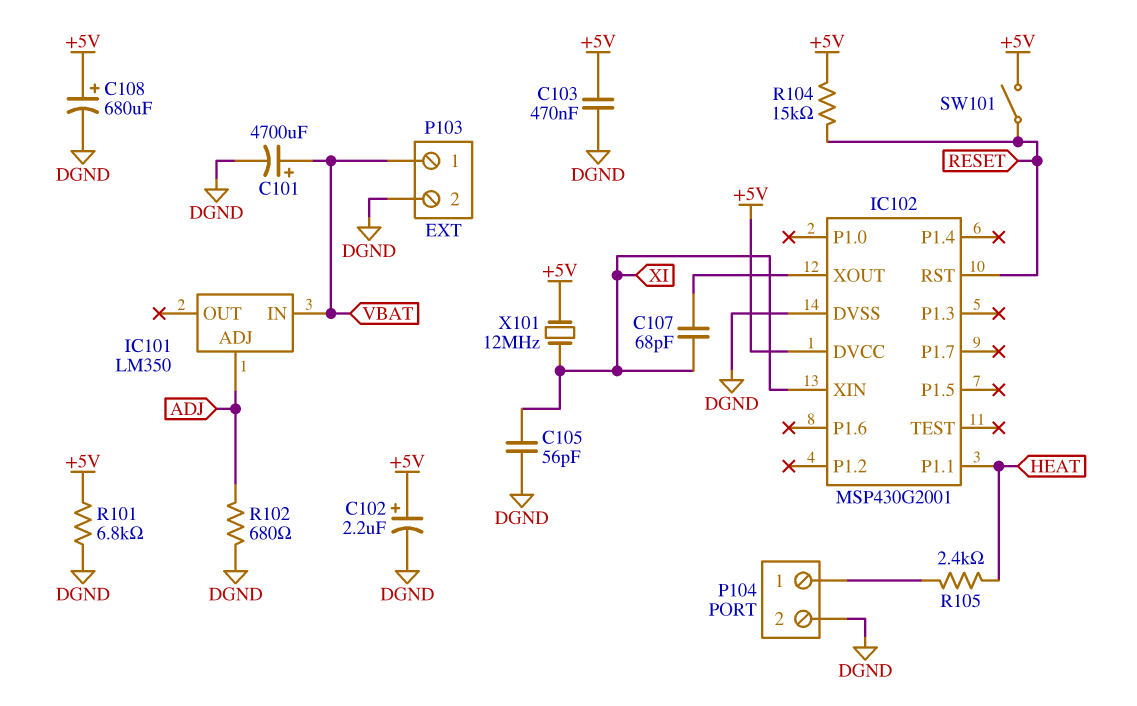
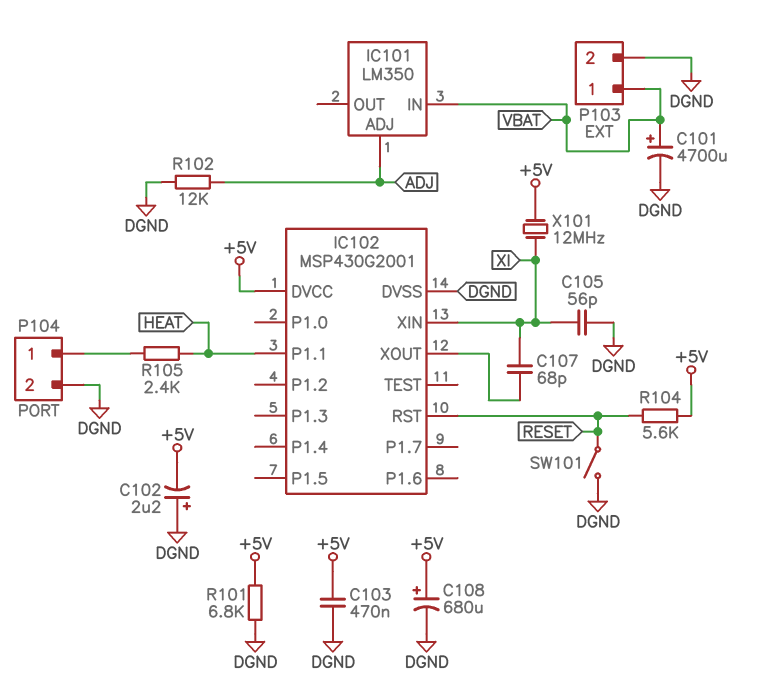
C102: 2.2uF (plus +5V, minus DGND) -> 2.2uF (plus DGND, minus +5V)
R102: 680 (ADJ, DGND) -> 12k (ADJ, DGND)
R104: 15k (+5V, RESET) -> 5.6k (+5V, RESET)
SW101: switch (+5V, RESET) -> switch (DGND, RESET)

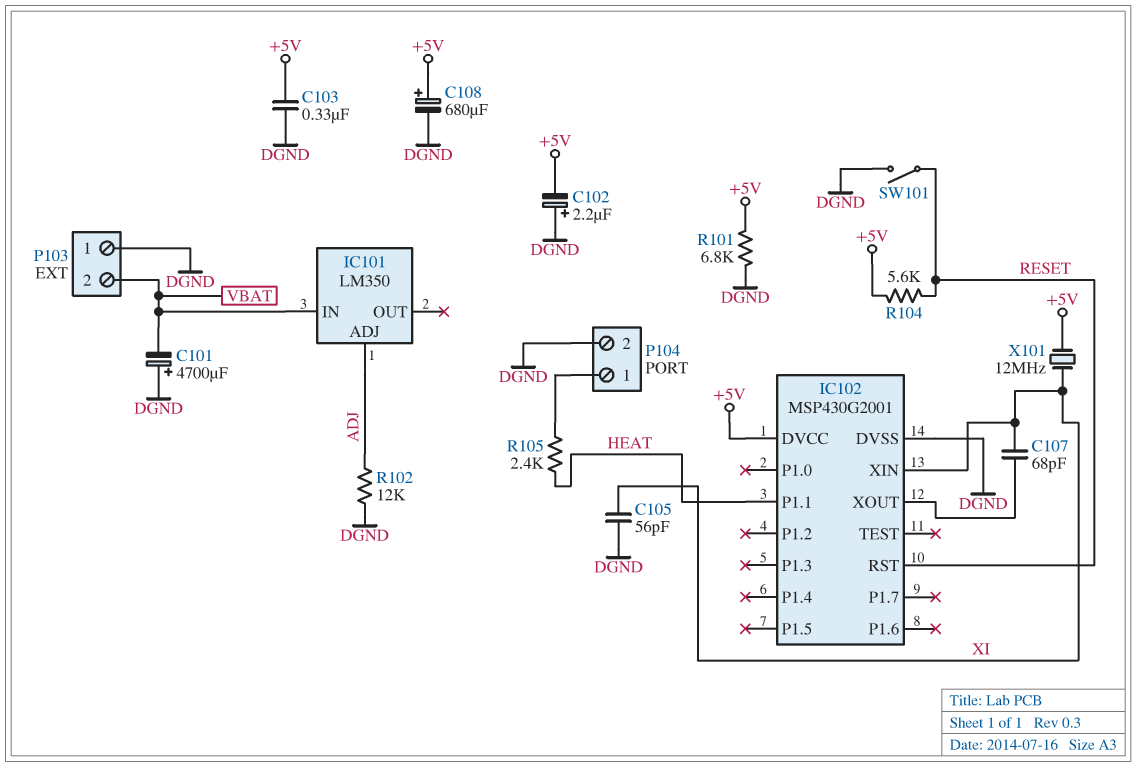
C101: 4700uF (plus VBAT, minus DGND) -> 4700uF (plus DGND, minus VBAT)
C103: 470nF (+5V, DGND) -> 330nF (+5V, DGND)
P103 pin 1: VBAT -> DGND
P103 pin 2: DGND -> VBAT

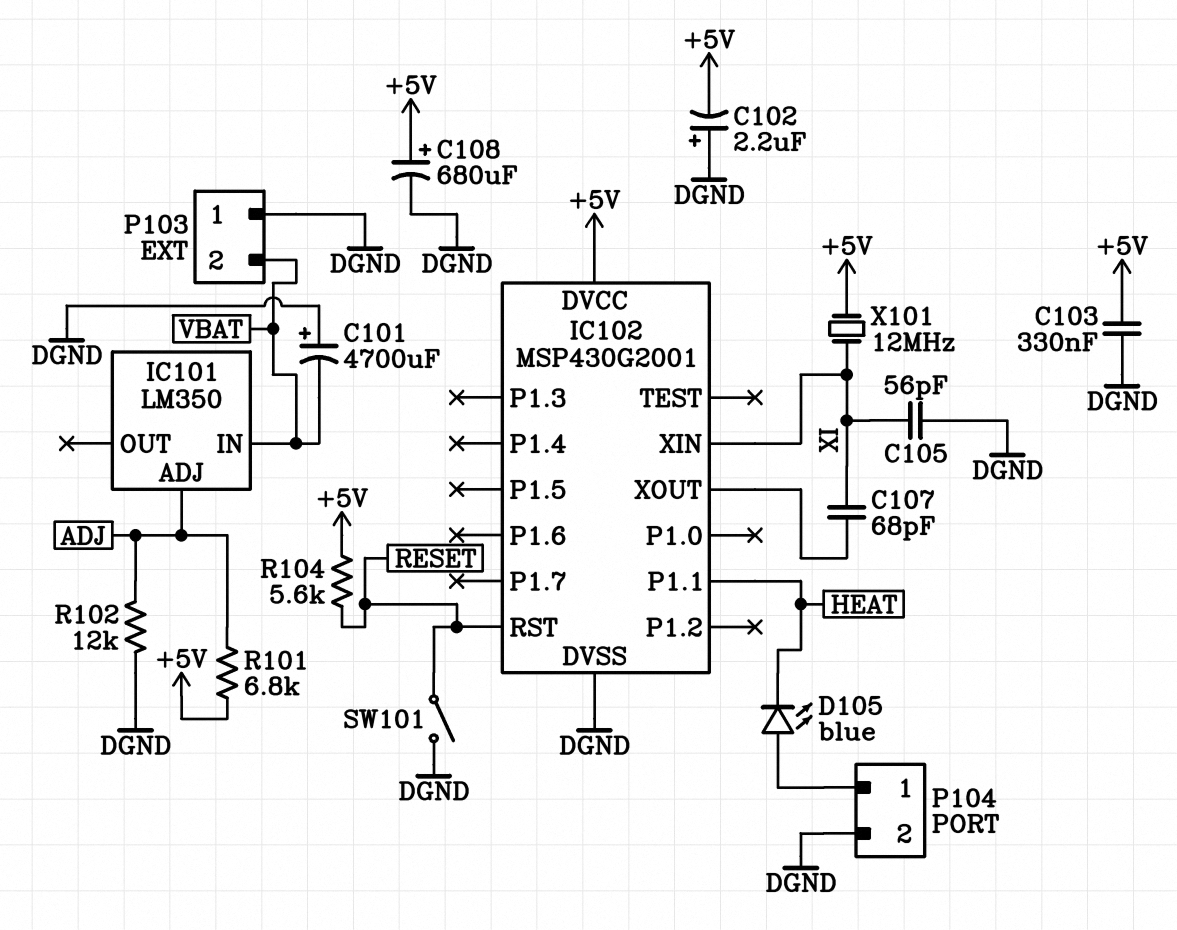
D105: none -> LED blue (A P104/1, K HEAT)
R101: 6.8k (+5V, DGND) -> 6.8k (+5V, ADJ)
R105: 2.4k (HEAT, P104/1) -> none

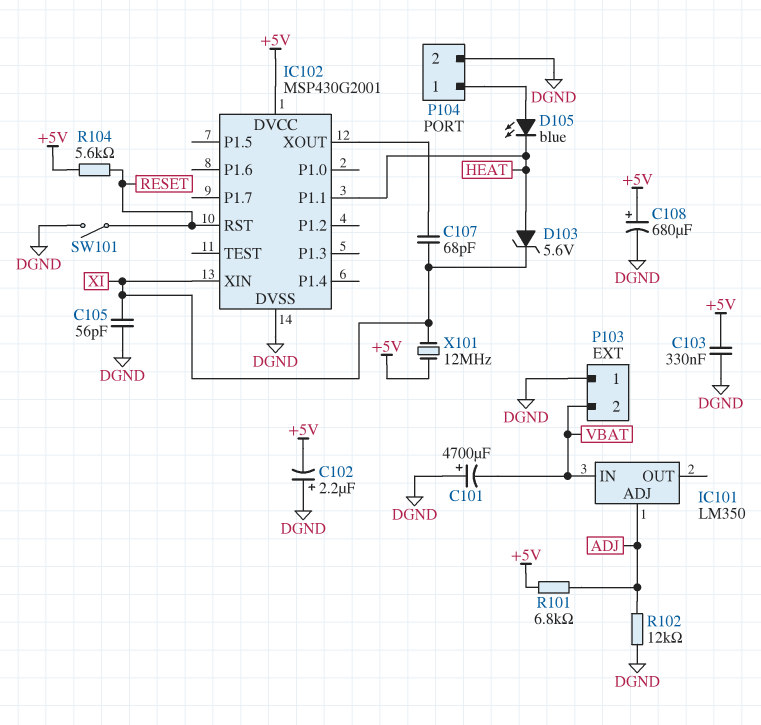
D103: none -> zener 5.6V (A HEAT, K XI)

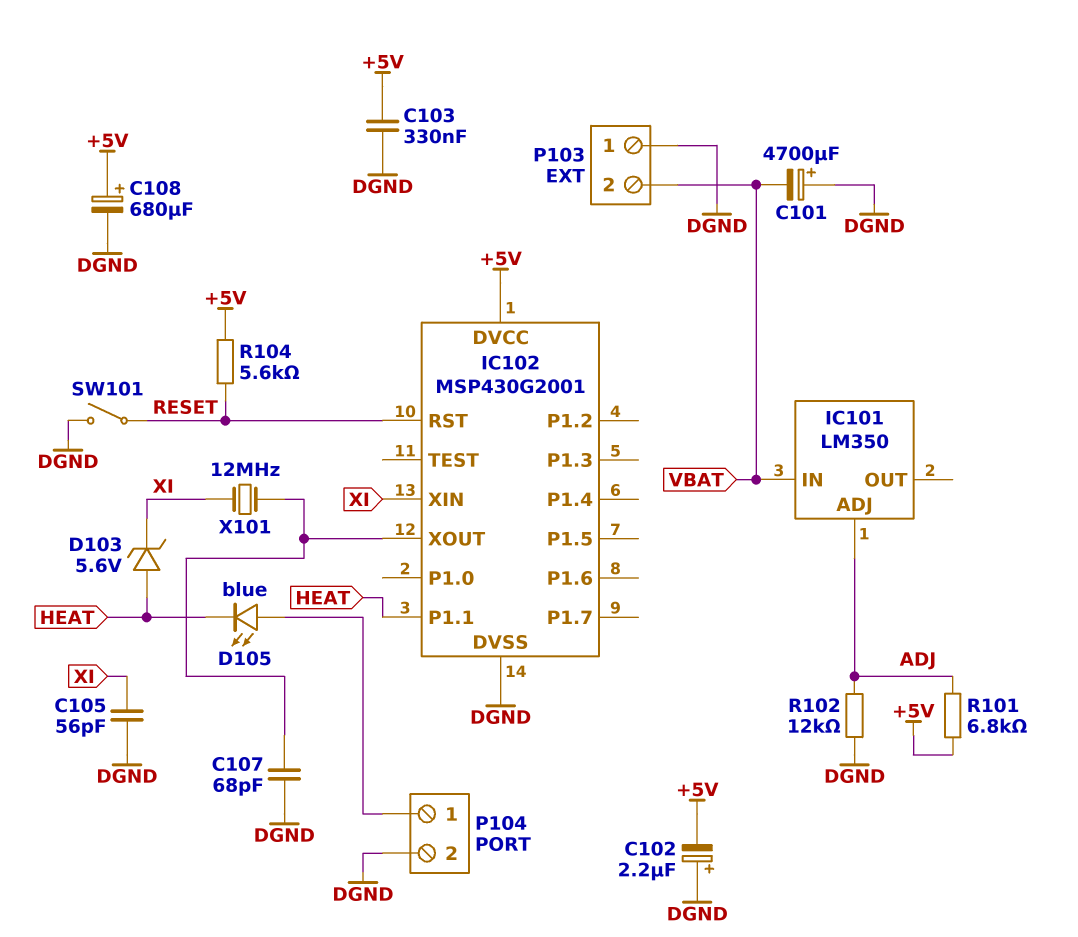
C107: 68pF (IC102/XOUT, XI) -> 68pF (DGND, IC102/XOUT)
X101: 12MHz (+5V, XI) -> 12MHz (IC102/XOUT, XI)

